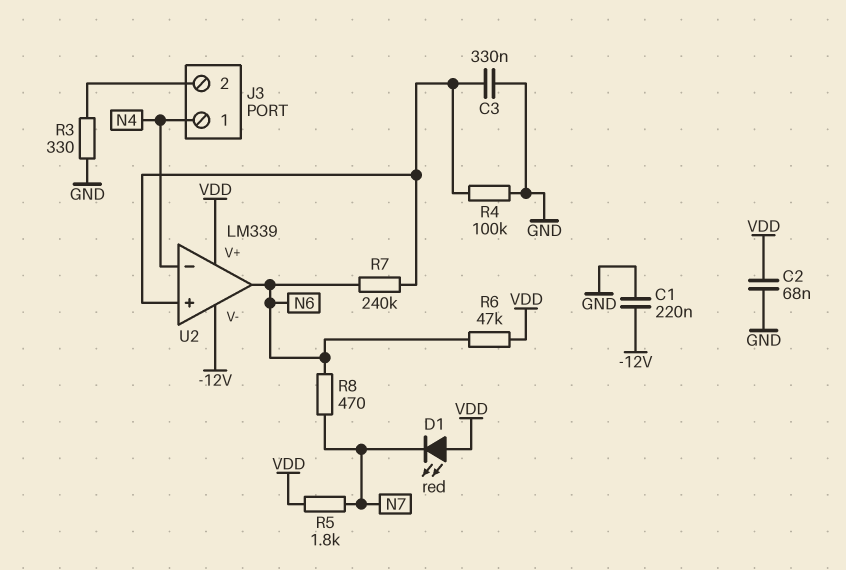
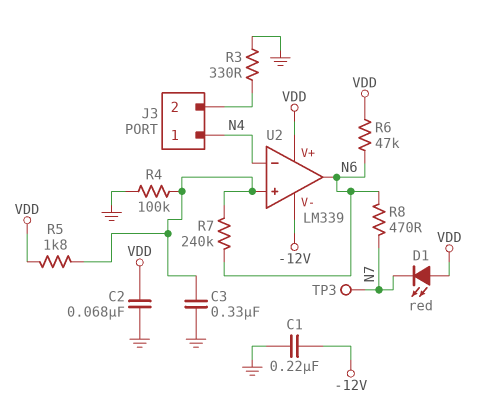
R5: 1.8k (N7, VDD) -> 1.8k (U2/in+, VDD)
TP3: none -> test point (N7)

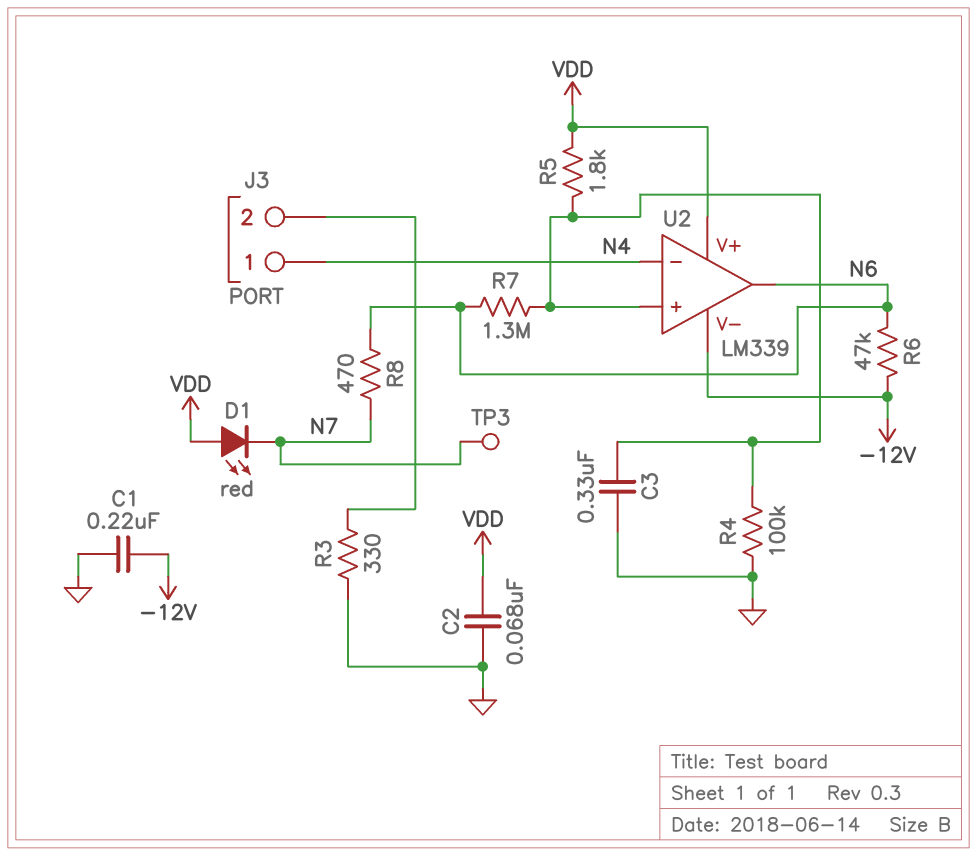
R6: 47k (N6, VDD) -> 47k (-12V, N6)
R7: 240k (N6, U2/in+) -> 1.3M (N6, U2/in+)

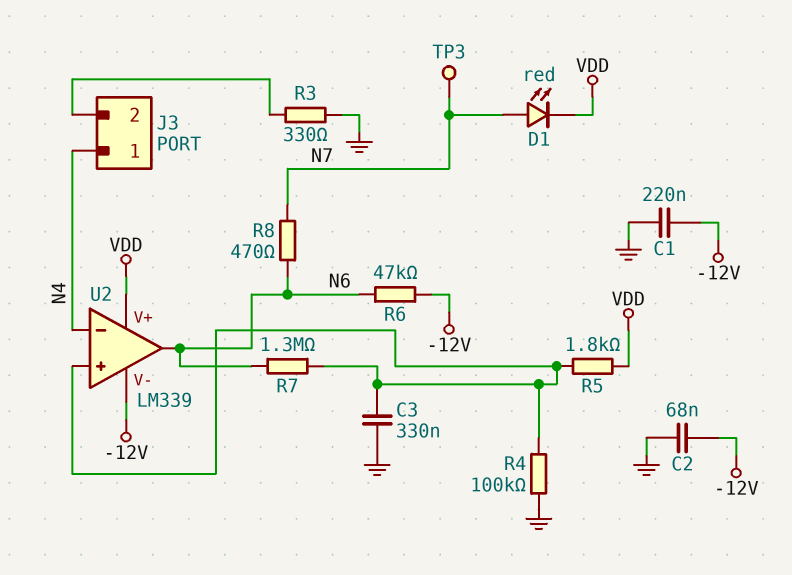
C2: 68nF (GND, VDD) -> 68nF (-12V, GND)
D1: LED red (A VDD, K N7) -> LED red (A N7, K VDD)

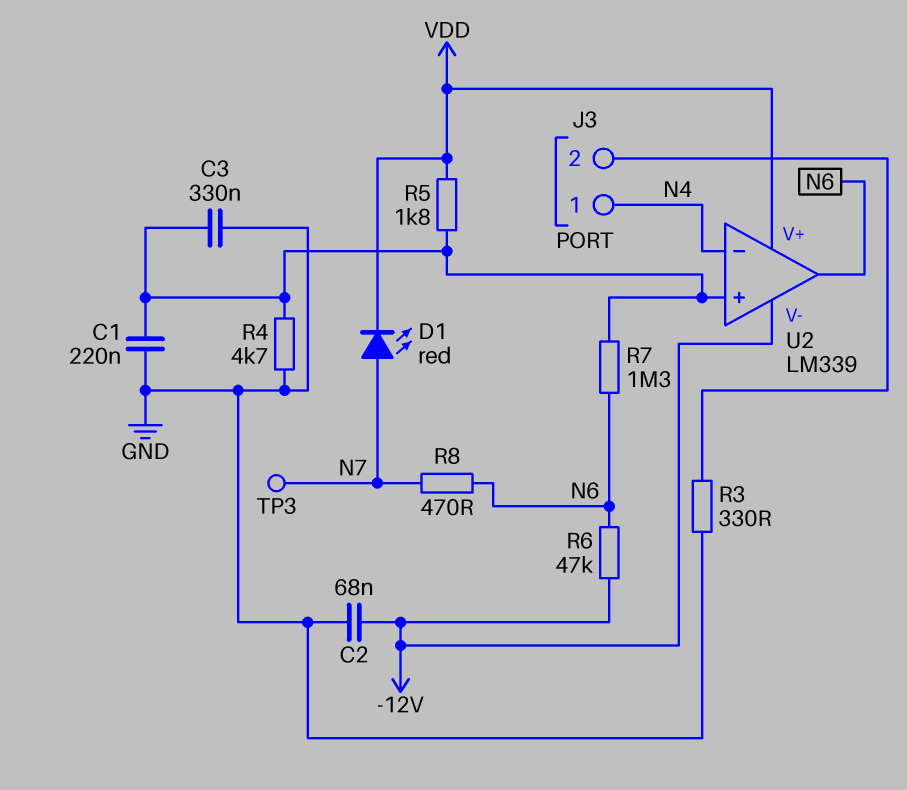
C1: 220nF (-12V, GND) -> 220nF (GND, U2/in+)
R4: 100k (GND, U2/in+) -> 4.7k (GND, U2/in+)

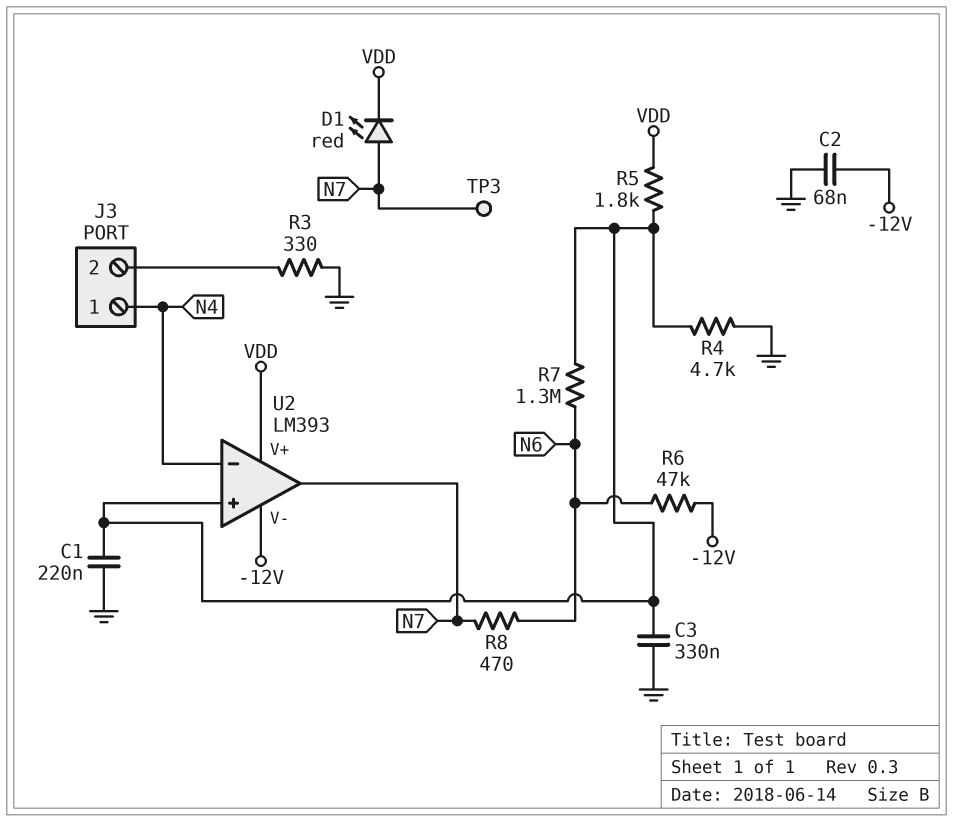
U2: LM339 -> LM393
U2 pin out: N6 -> N7

